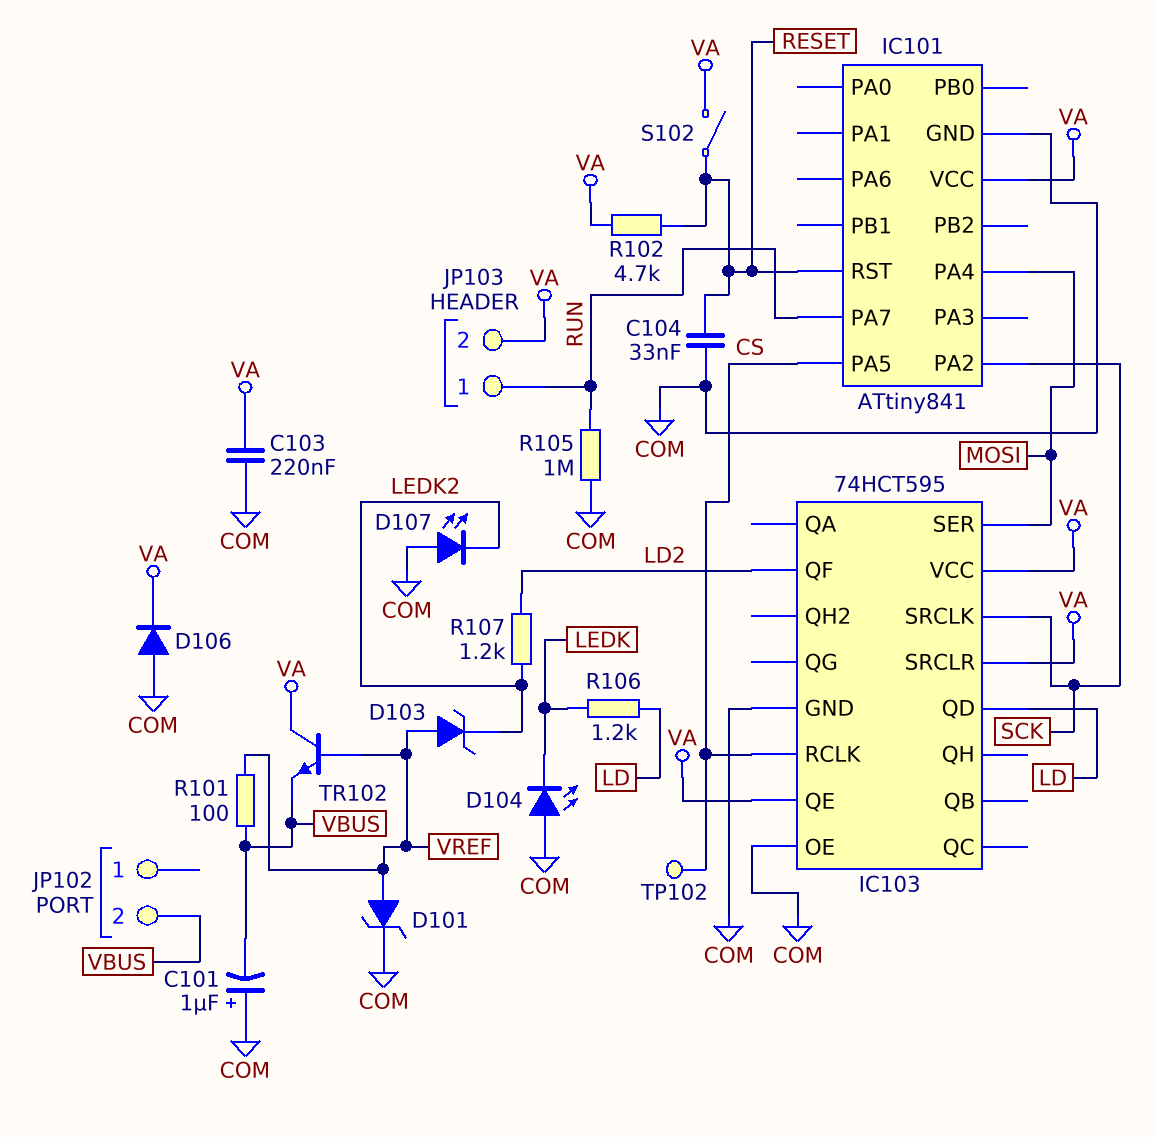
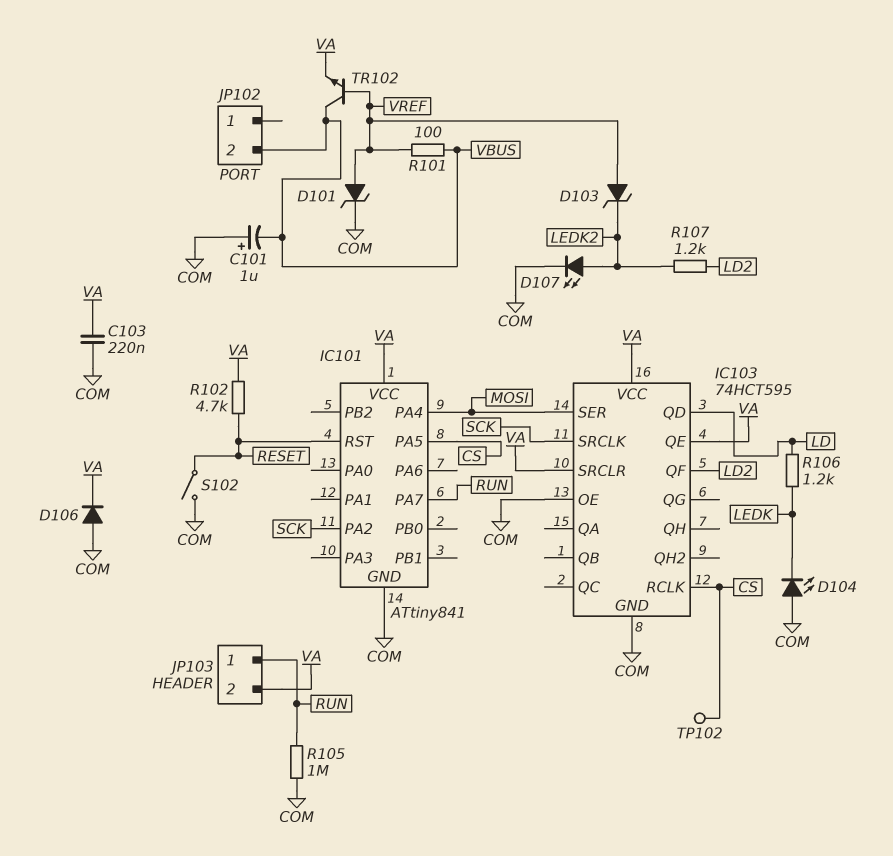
C104: 33nF (COM, RESET) -> none
D107: LED (A COM, K LEDK2) -> LED (A LEDK2, K COM)
S102: switch (RESET, VA) -> switch (COM, RESET)
TR102: NPN (B VREF, C VA, E VBUS) -> NPN (B VREF, C VBUS, E VA)

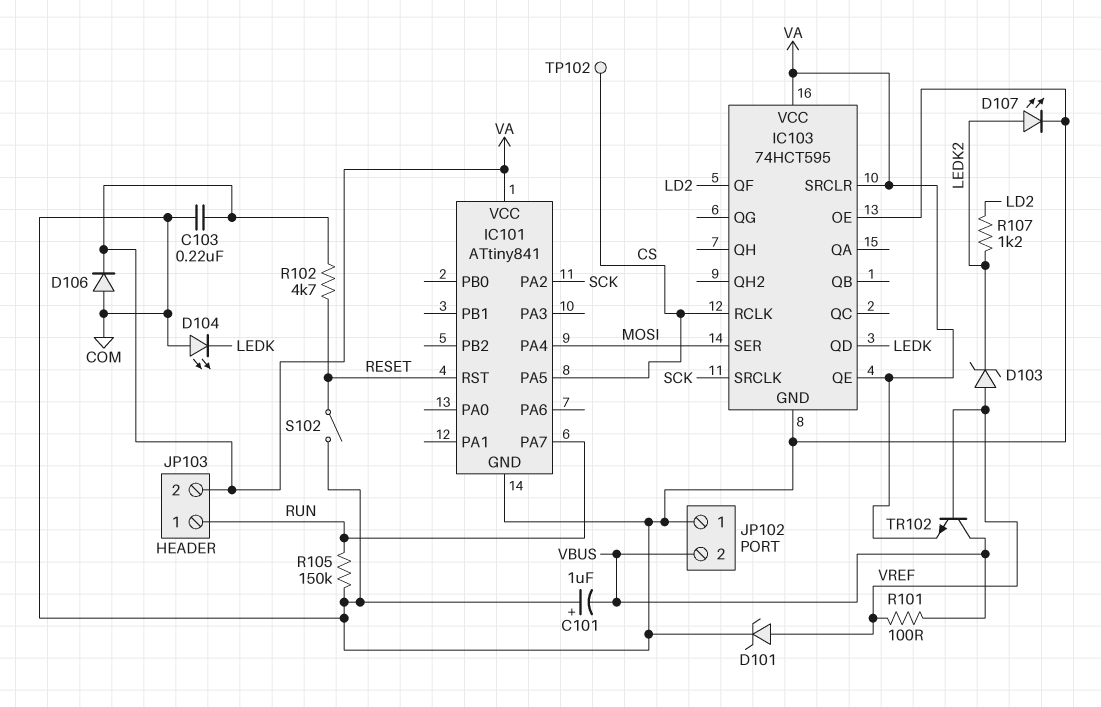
IC103 pin QD: LD -> LEDK
JP102 pin 1: none -> COM
R105: 1M (COM, RUN) -> 150k (COM, RUN)
R106: 1.2k (LD, LEDK) -> none

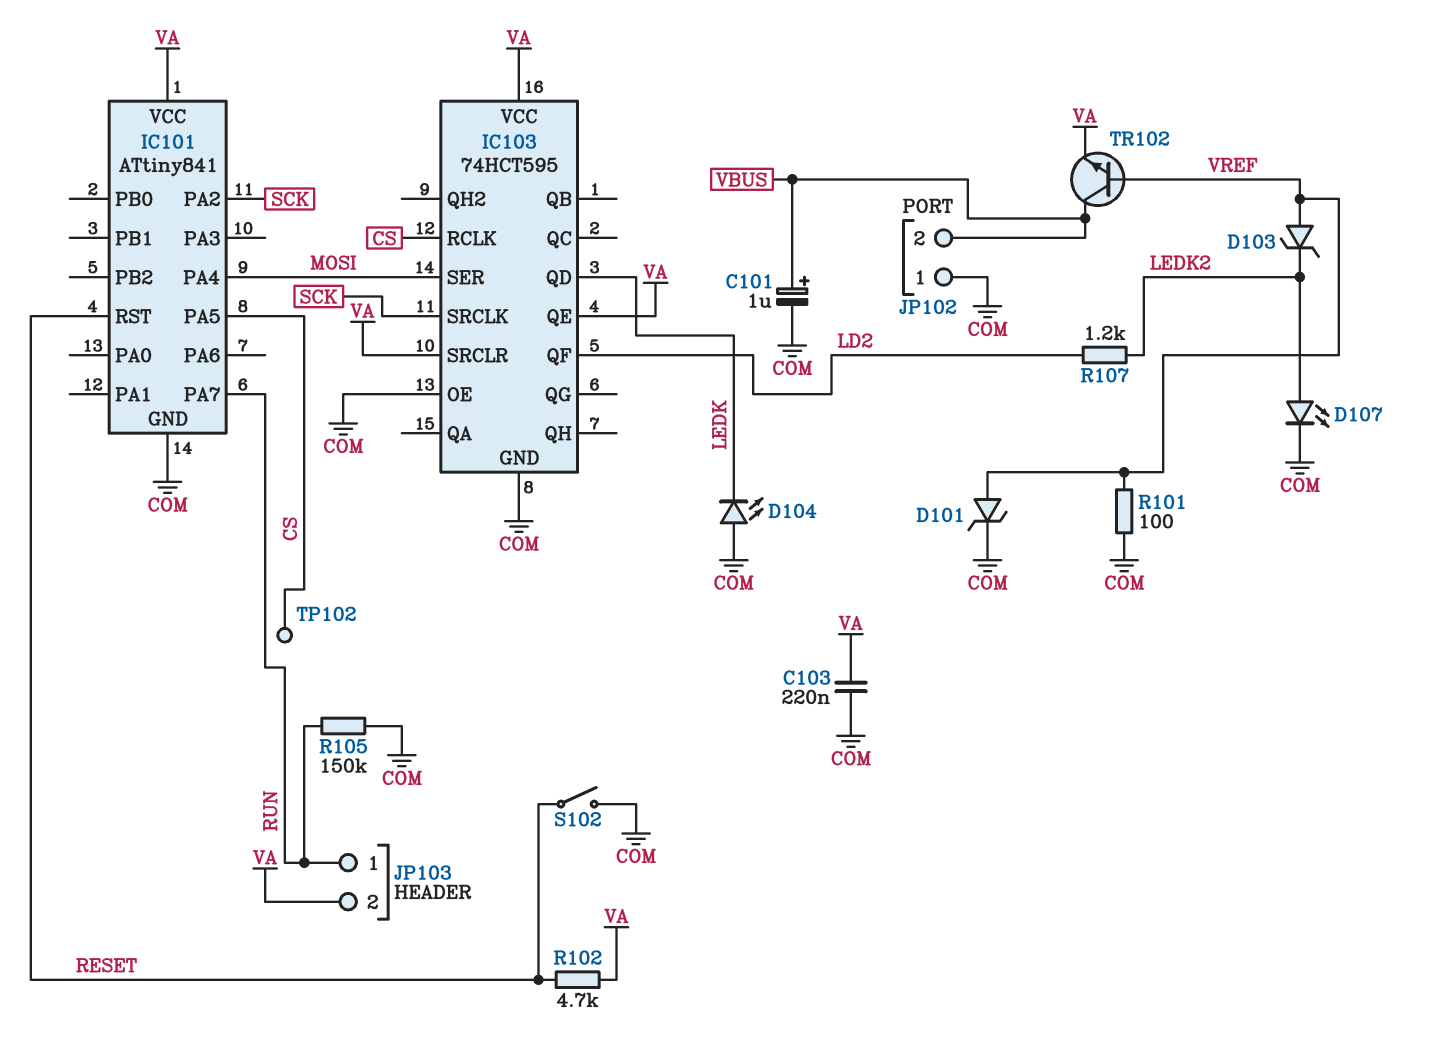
C101: 1uF (plus COM, minus VBUS) -> 1uF (plus VBUS, minus COM)
D106: diode (A COM, K VA) -> none
R101: 100 (VBUS, VREF) -> 100 (COM, VREF)

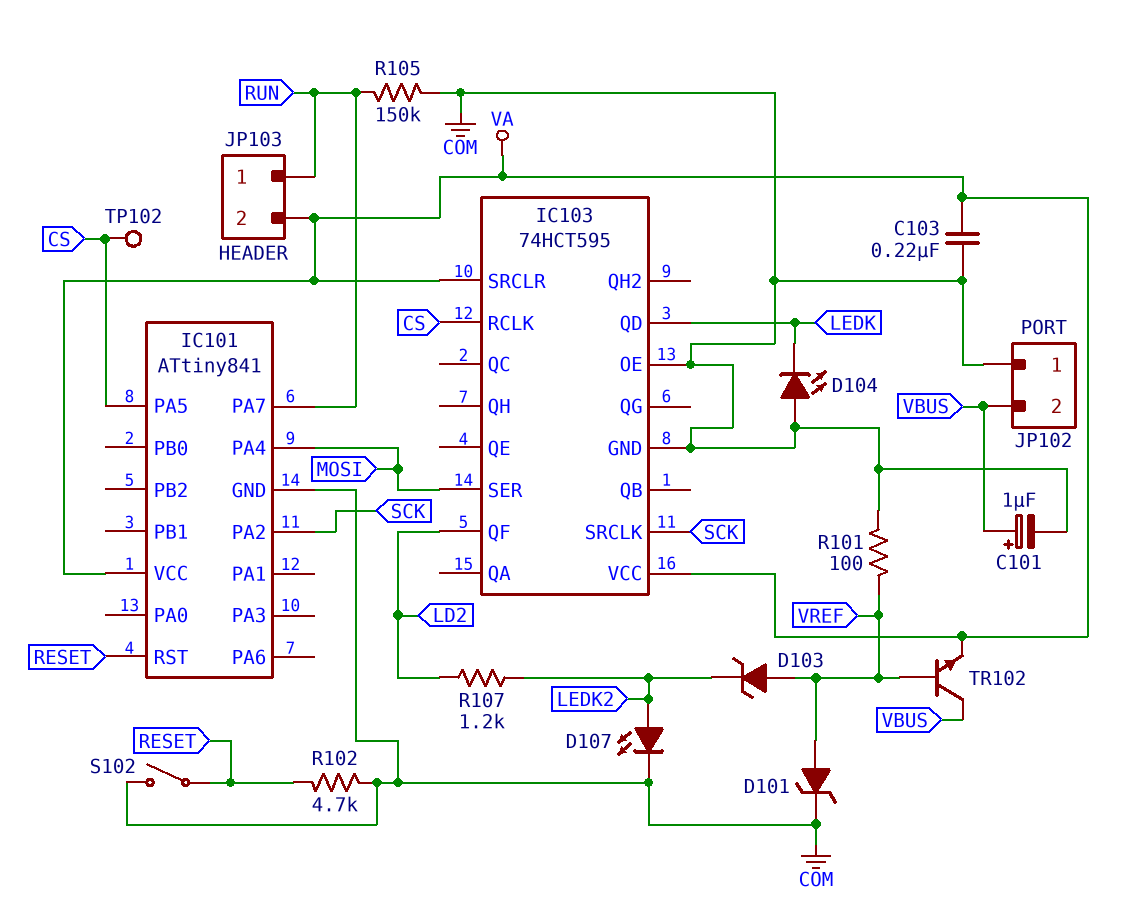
IC103 pin QE: VA -> none
R102: 4.7k (RESET, VA) -> 4.7k (COM, RESET)

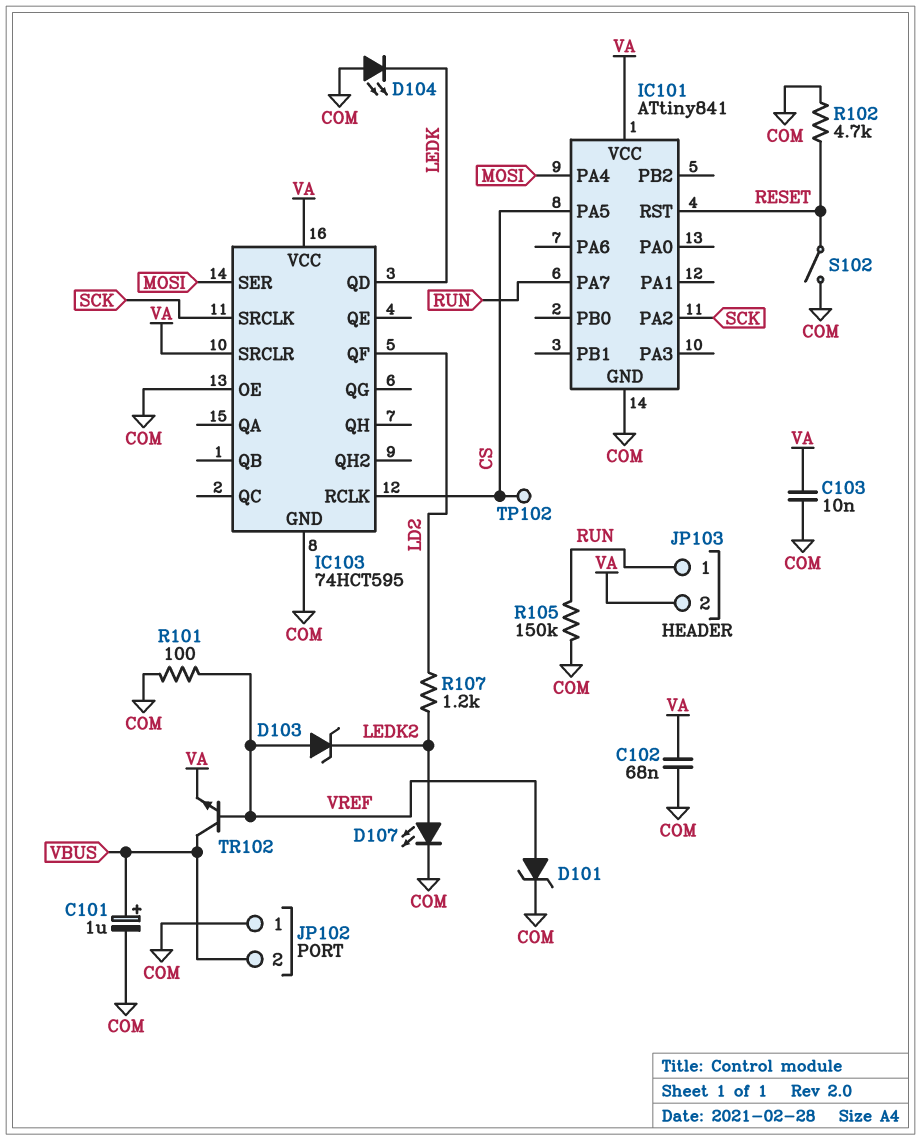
C102: none -> 68nF (COM, VA)
C103: 220nF (COM, VA) -> 10nF (COM, VA)

